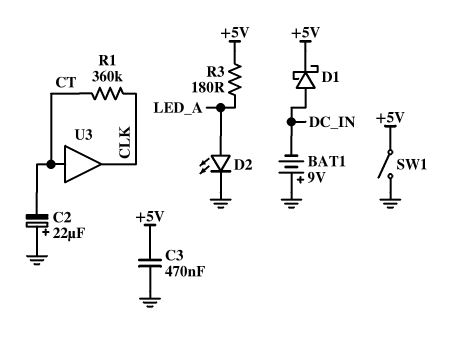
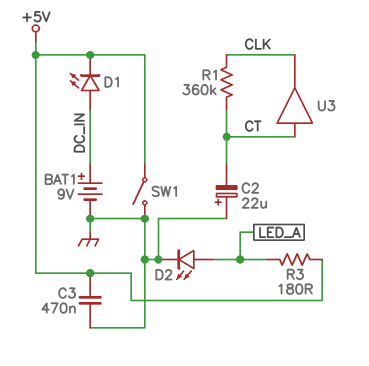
BAT1: 9V (plus GND, minus DC_IN) -> 9V (plus DC_IN, minus GND)
D1: schottky (A DC_IN, K +5V) -> LED (A DC_IN, K +5V)

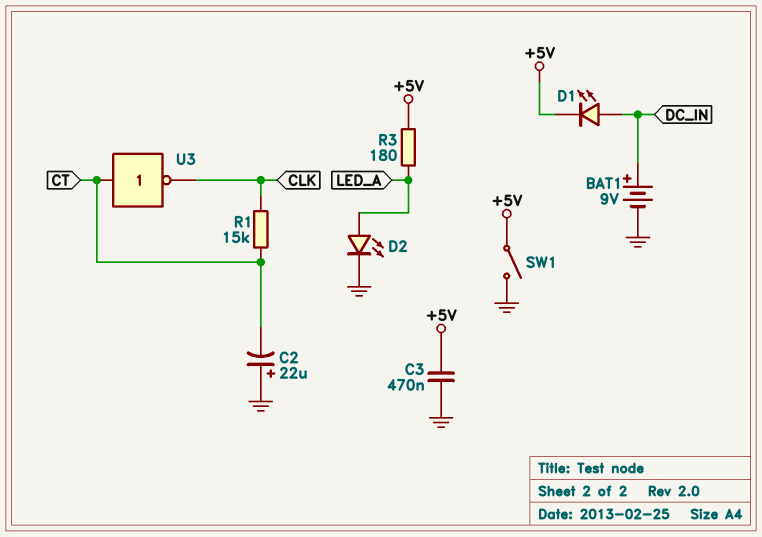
R1: 360k (CLK, CT) -> 15k (CLK, CT)
U3: buffer (in CT, out CLK) -> NOT (in CT, out CLK)

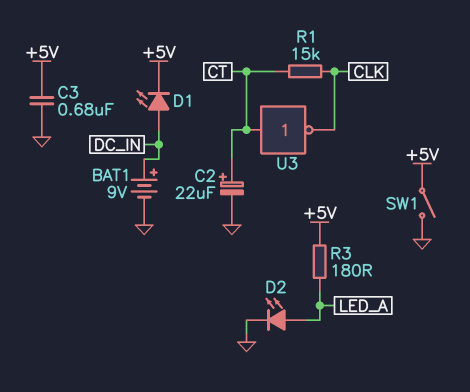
C2: 22uF (plus GND, minus CT) -> 22uF (plus CT, minus GND)
C3: 470nF (+5V, GND) -> 680nF (+5V, GND)

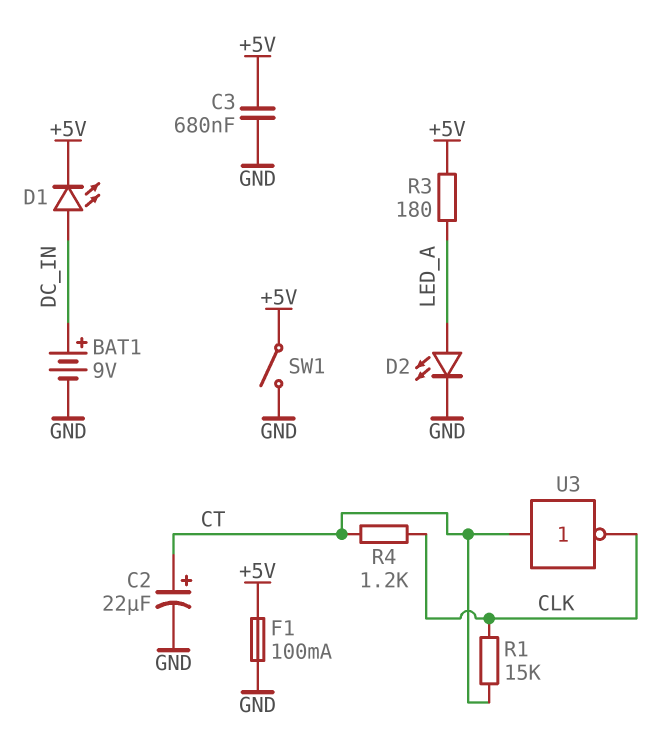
F1: none -> 100mA (+5V, GND)
R4: none -> 1.2k (CLK, CT)

